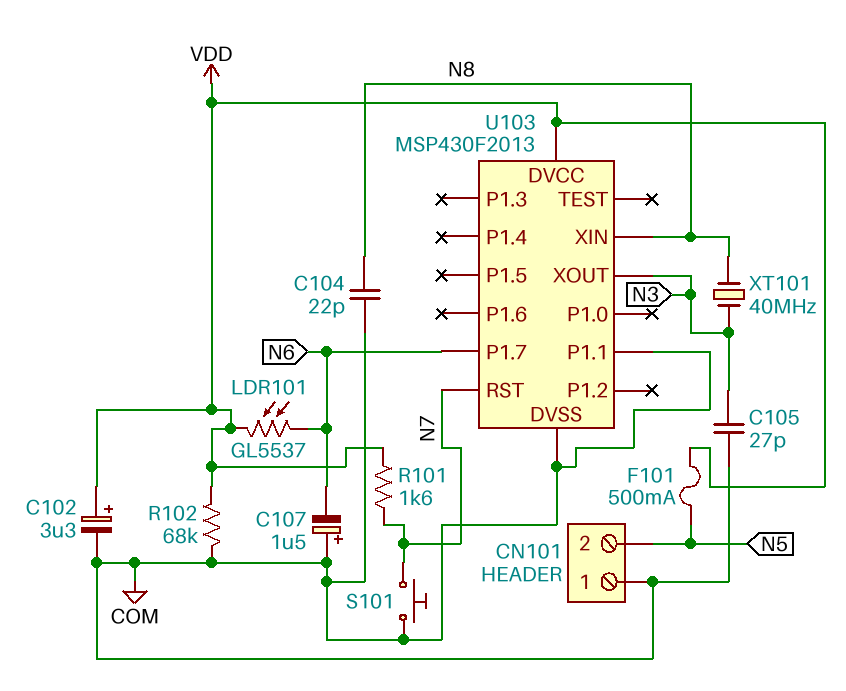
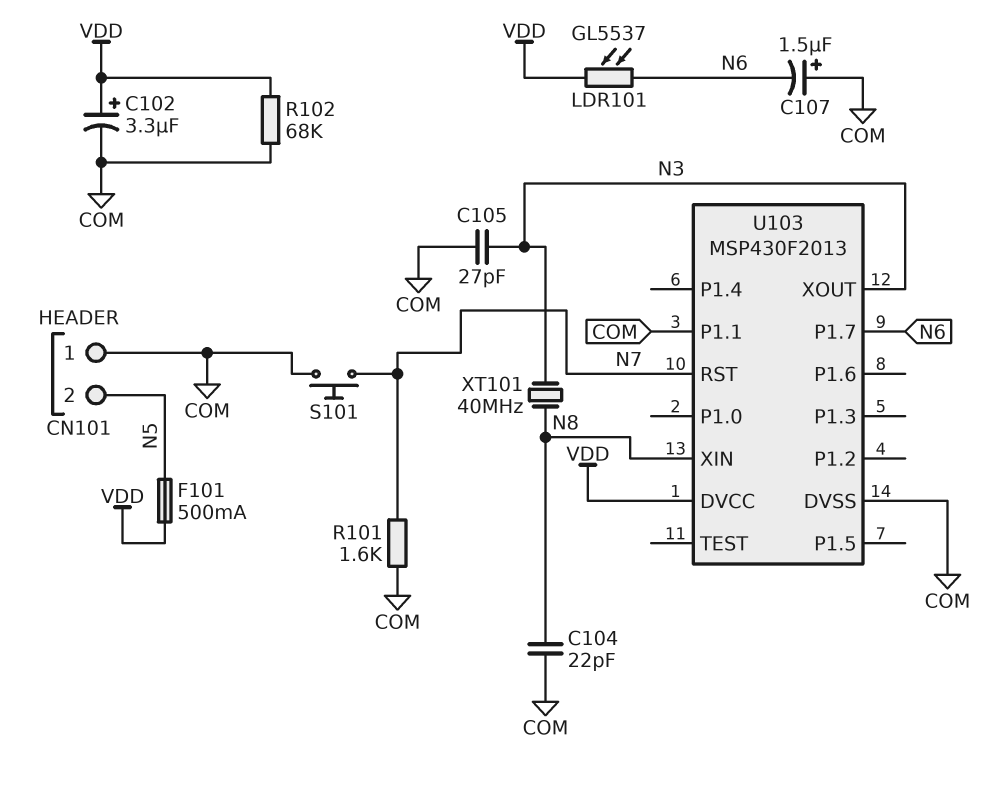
R101: 1.6k (N7, VDD) -> 1.6k (COM, N7)

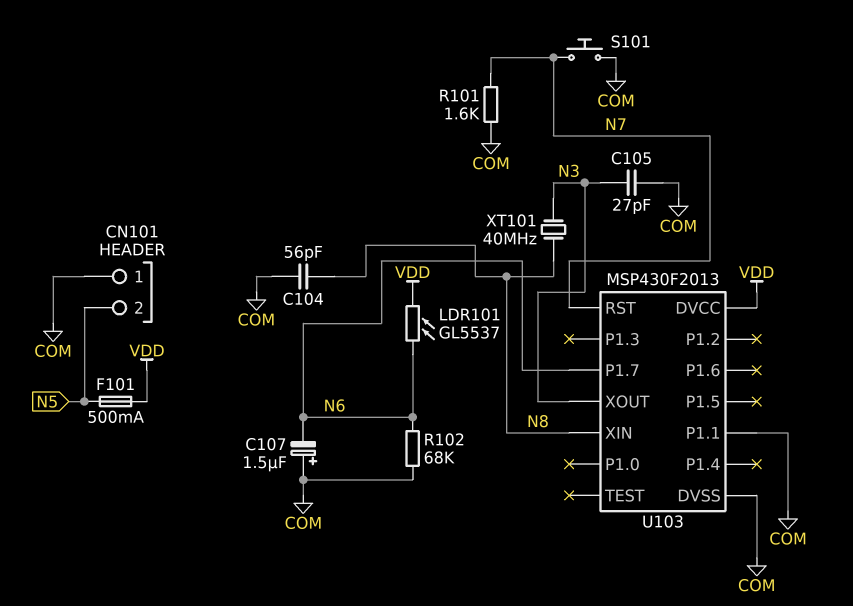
C102: 3.3uF (plus VDD, minus COM) -> none
C104: 22pF (COM, N8) -> 56pF (COM, N8)
R102: 68k (COM, VDD) -> 68k (COM, N6)

